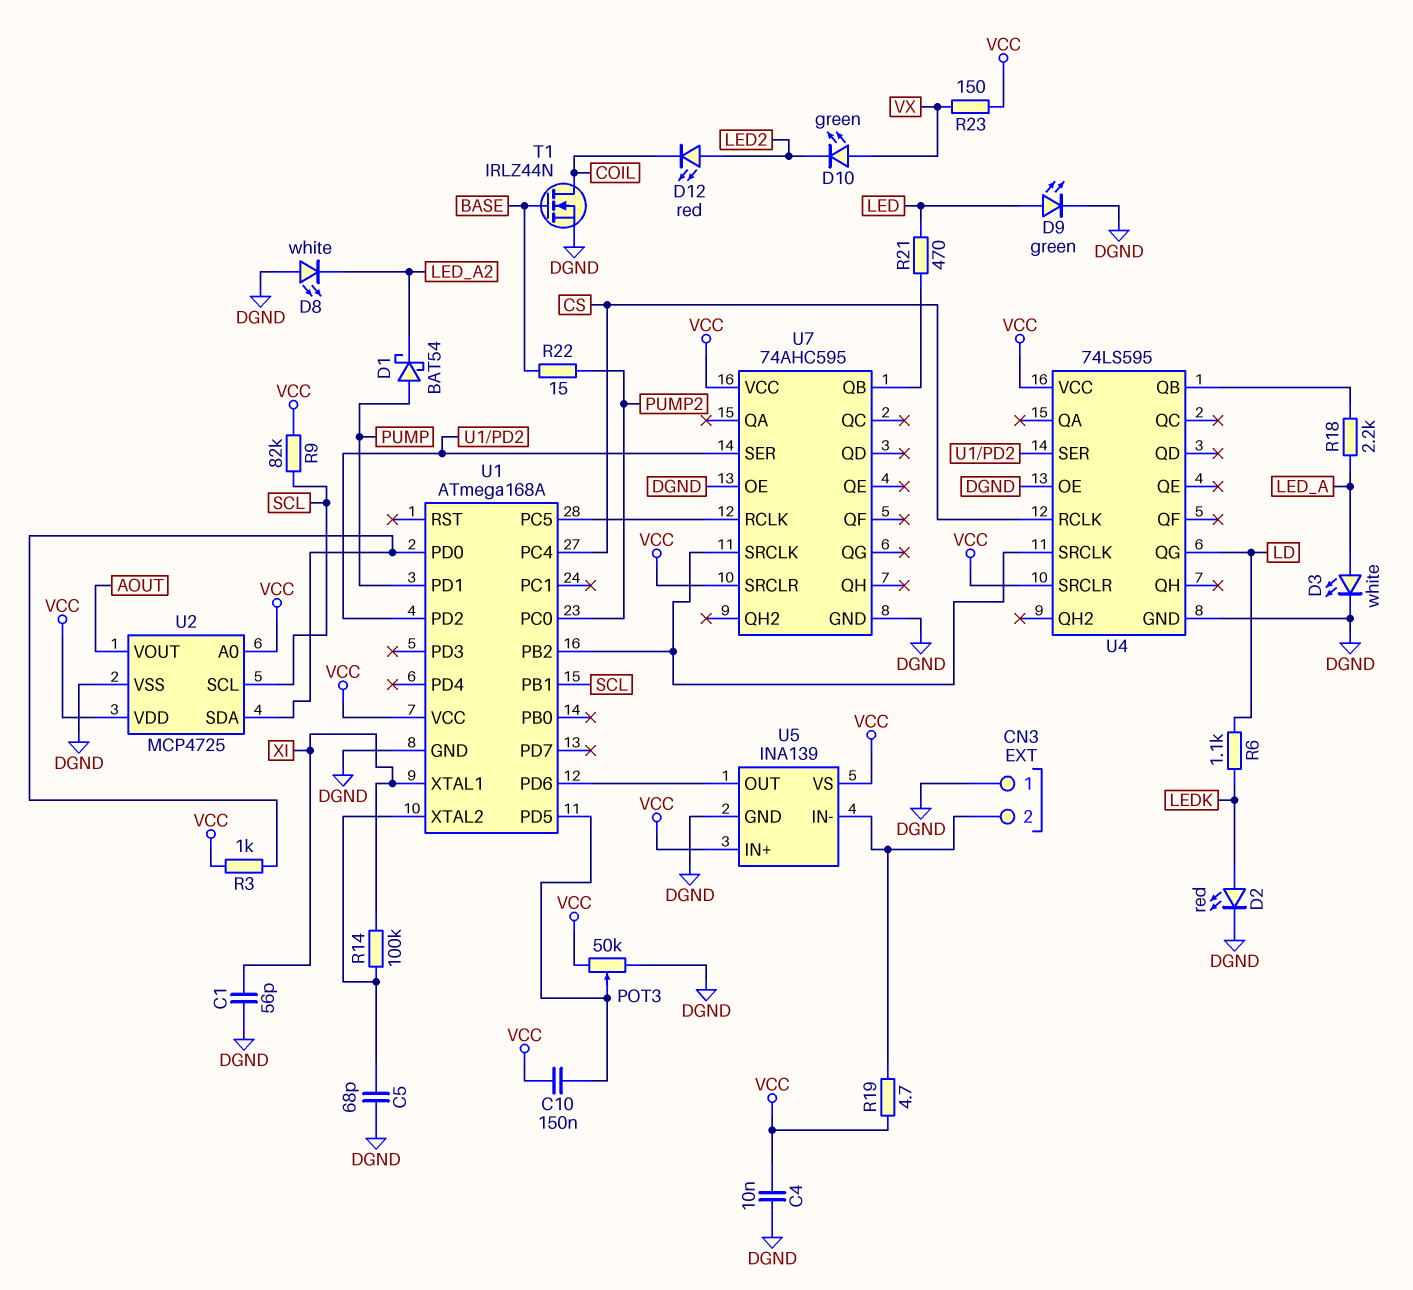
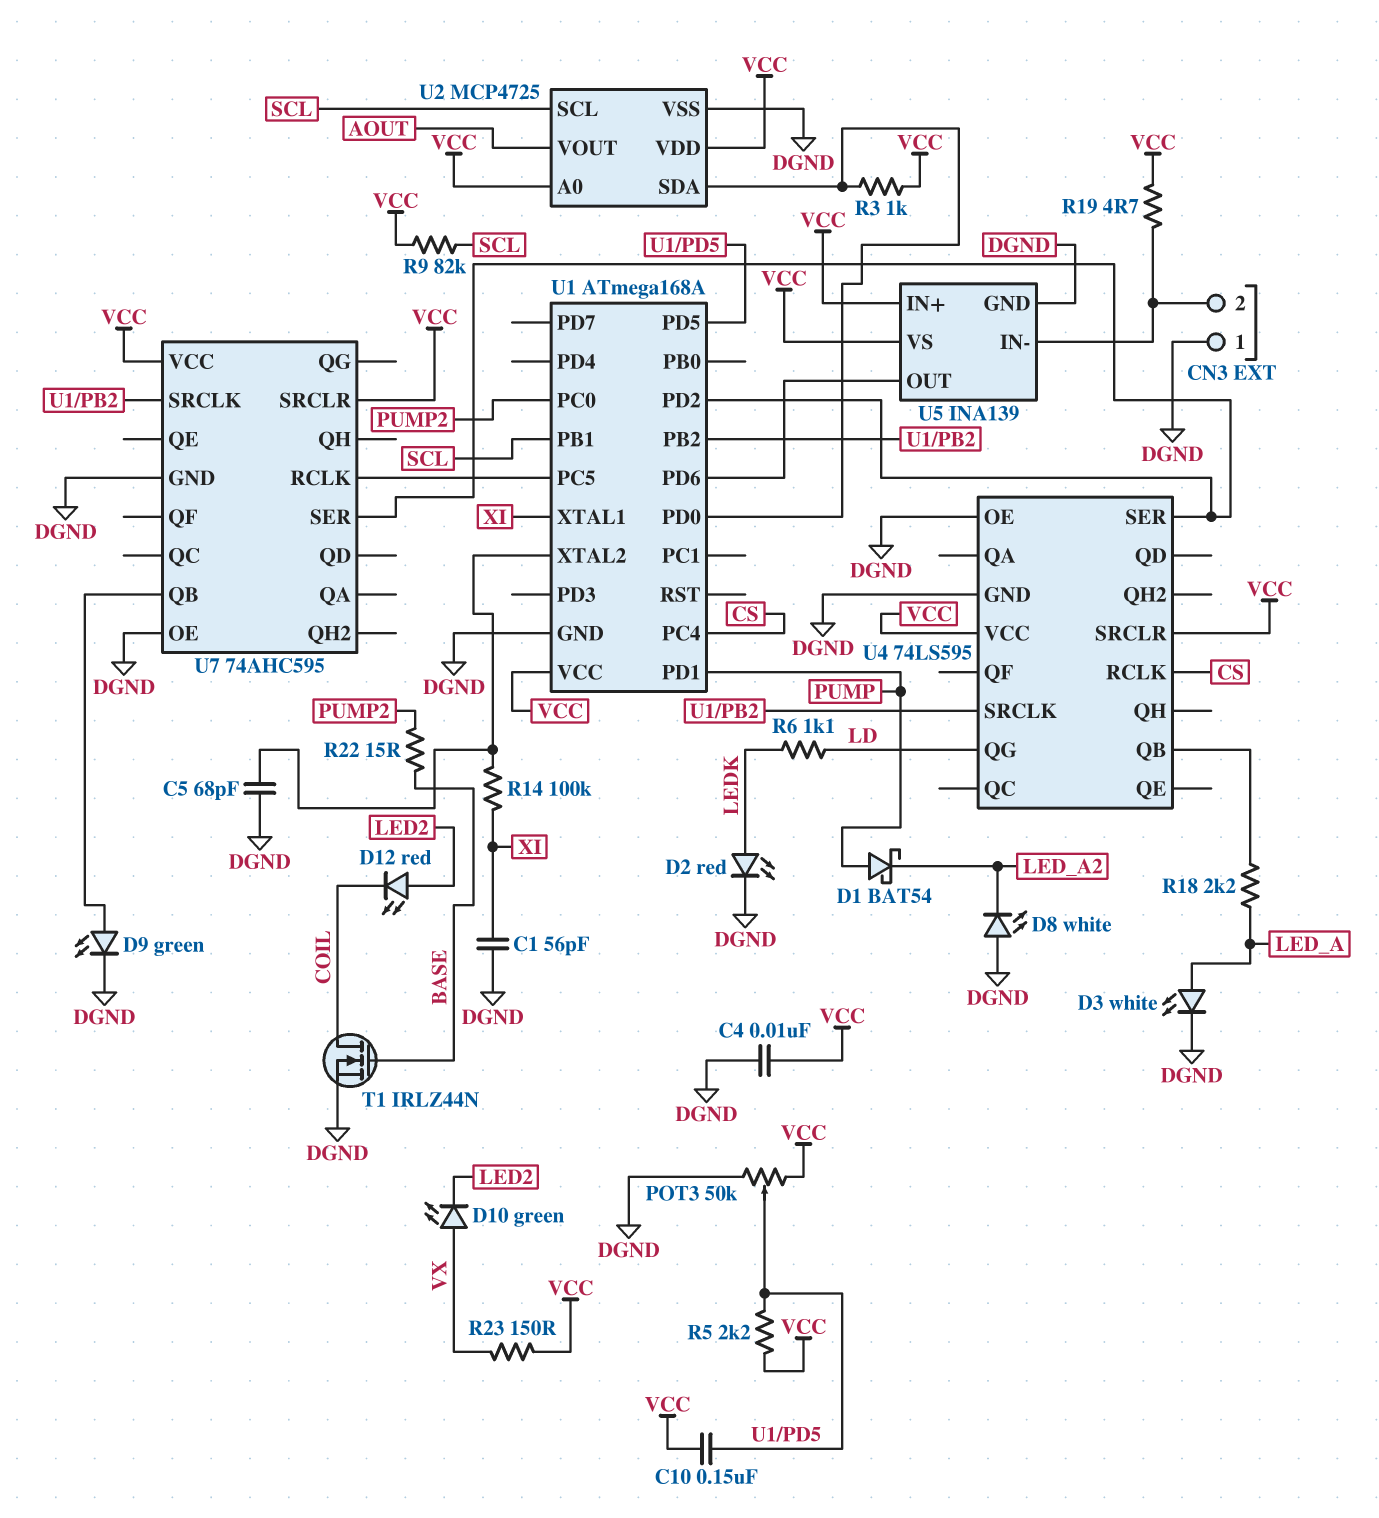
D9: LED green (A LED, K DGND) -> LED green (A U7/QB, K DGND)
R5: none -> 2.2k (U1/PD5, VCC)
R21: 470 (LED, U7/QB) -> none

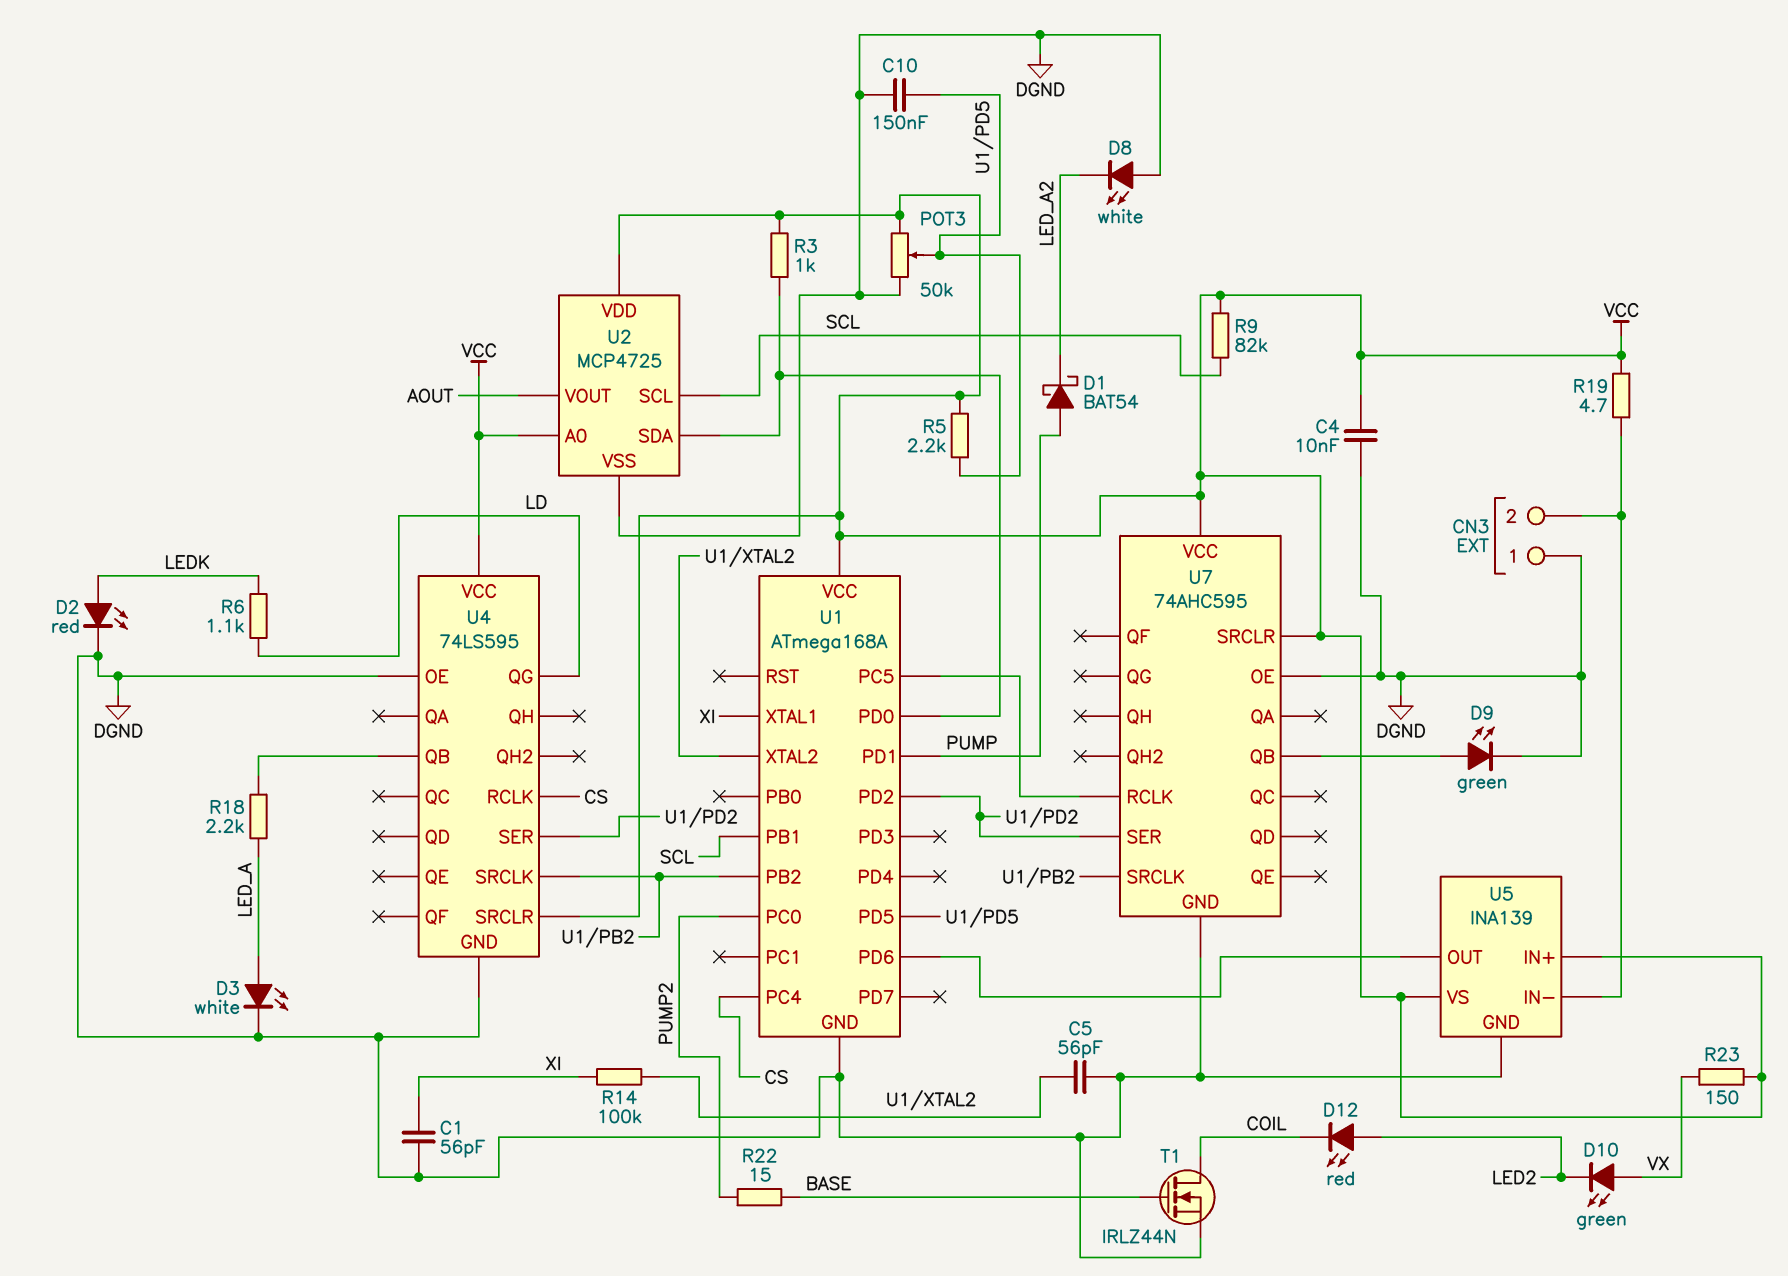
C5: 68pF (DGND, U1/XTAL2) -> 56pF (DGND, U1/XTAL2)
C10: 150nF (U1/PD5, VCC) -> 150nF (DGND, U1/PD5)

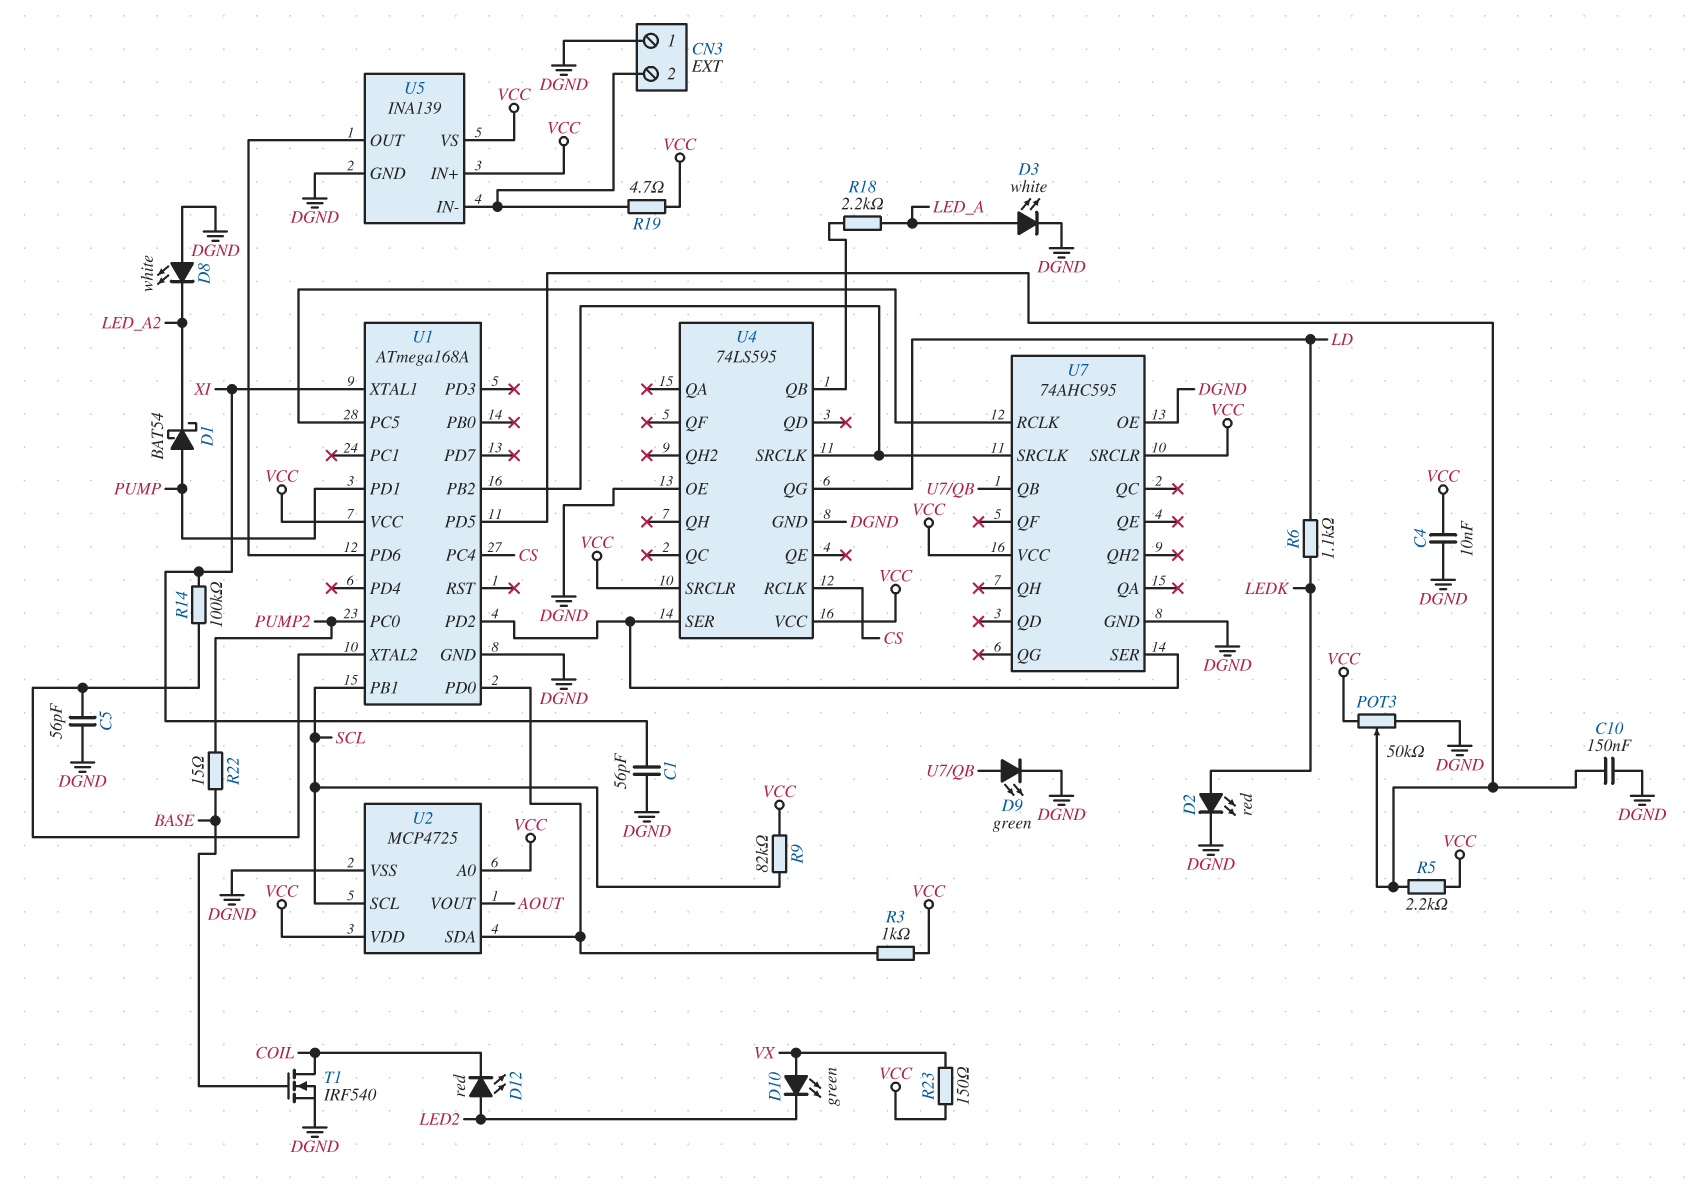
T1: NMOS IRLZ44N (G BASE, D COIL, S DGND) -> NMOS IRF540 (G BASE, D COIL, S DGND)

